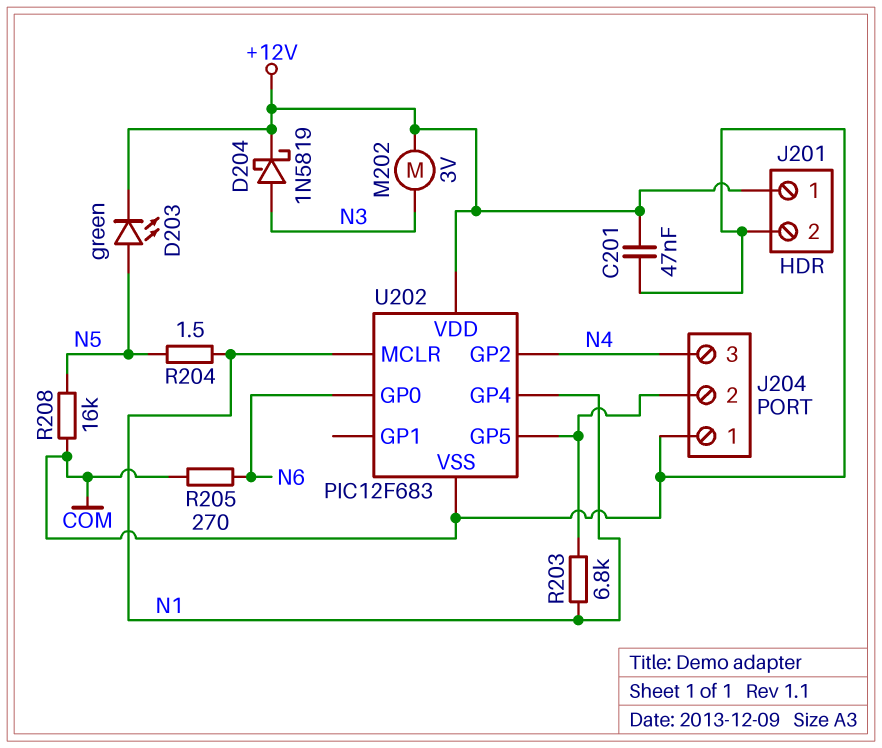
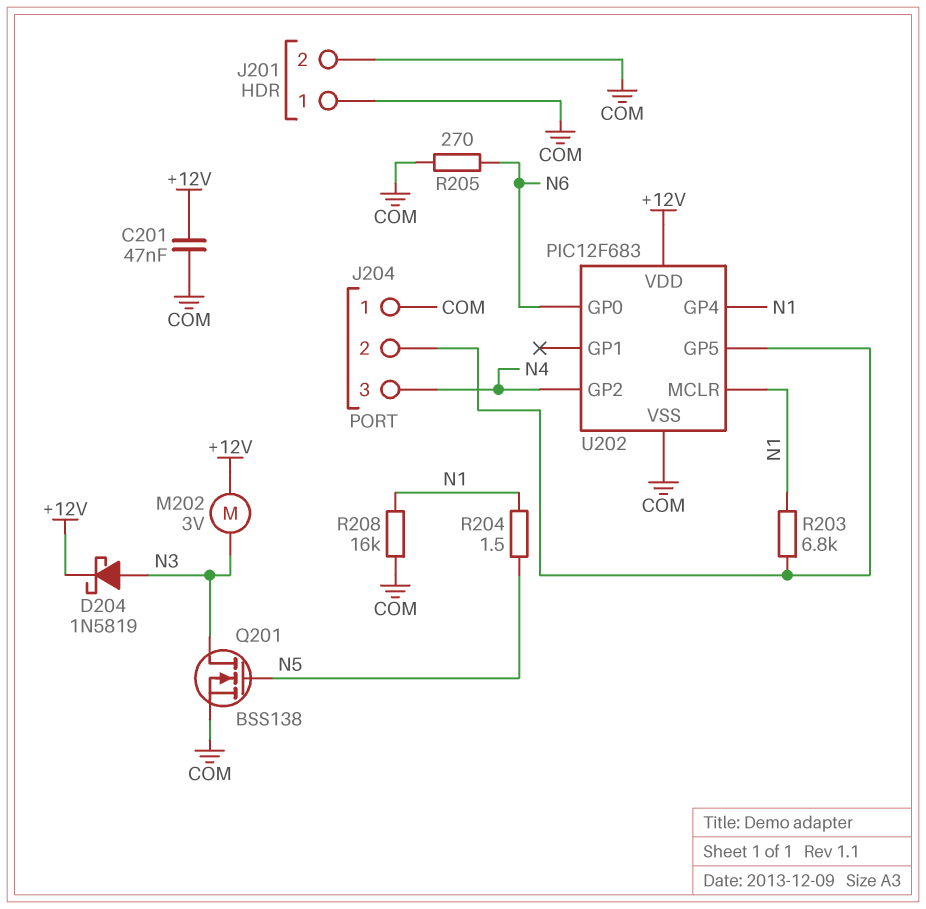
D203: LED green (A N5, K +12V) -> none
J201 pin 1: +12V -> COM
Q201: none -> NMOS BSS138 (G N5, D N3, S COM)
R208: 16k (COM, N5) -> 16k (COM, N1)

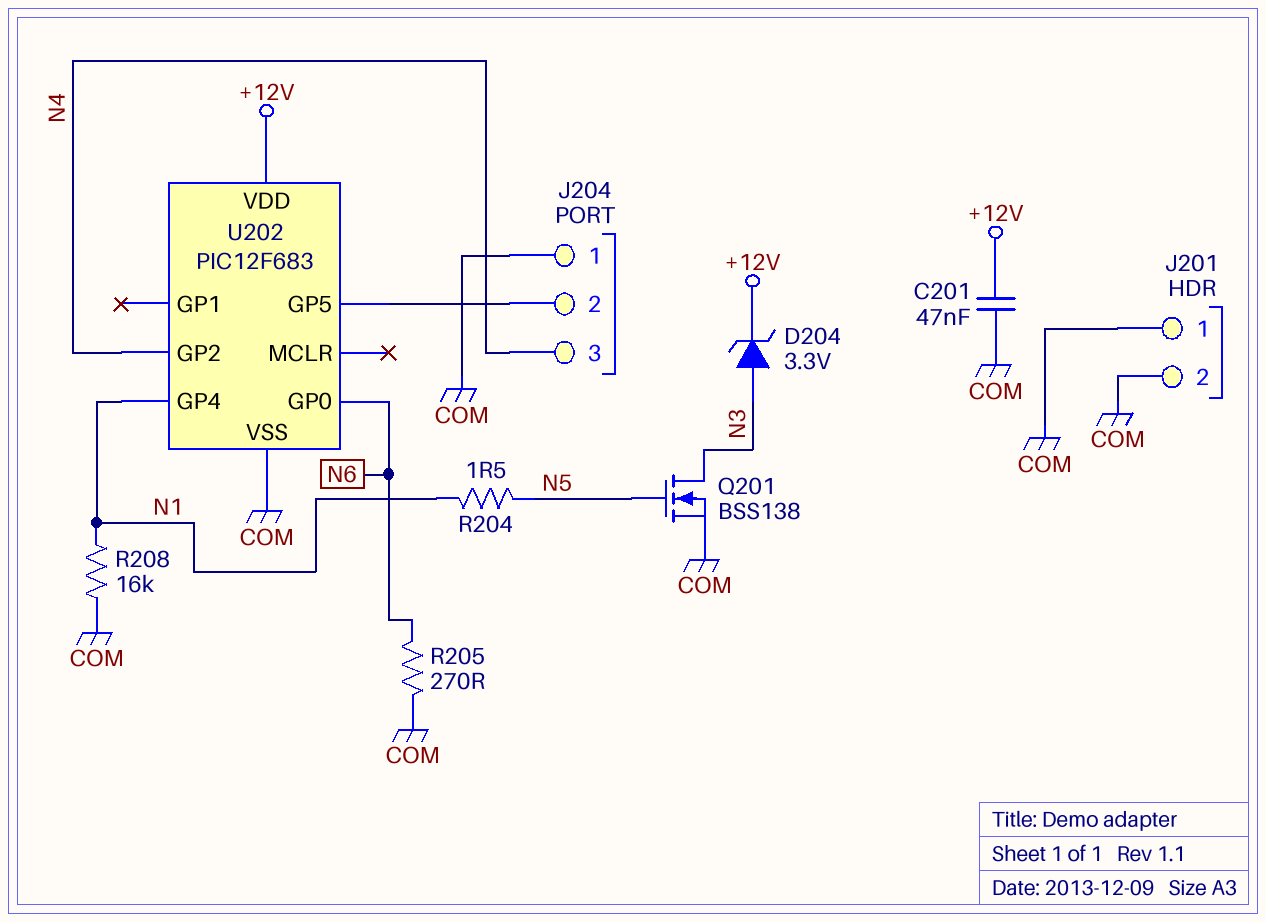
D204: schottky 1N5819 (A N3, K +12V) -> zener 3.3V (A N3, K +12V)
M202: motor 3V (+12V, N3) -> none
R203: 6.8k (J204/2, N1) -> none
U202 pin MCLR: N1 -> none

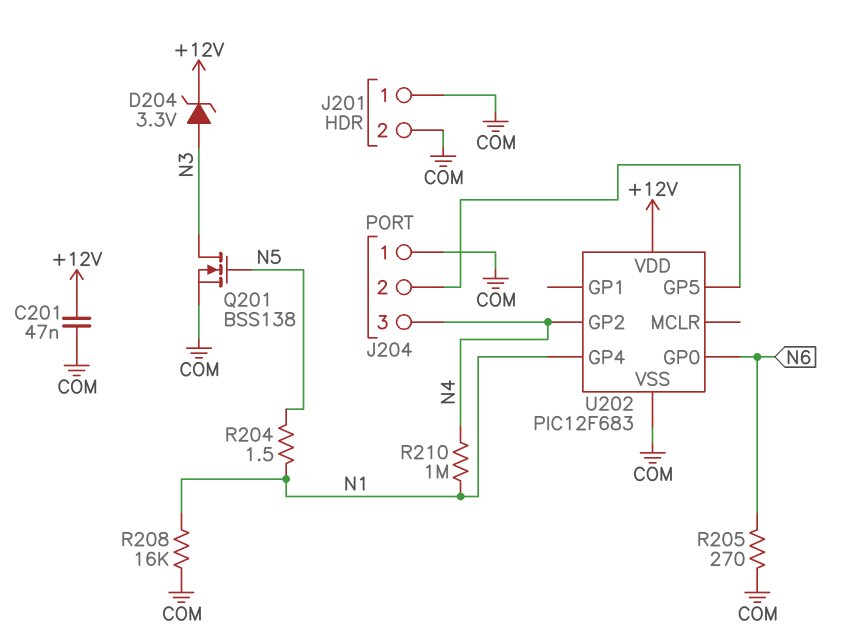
R210: none -> 1M (N1, N4)

